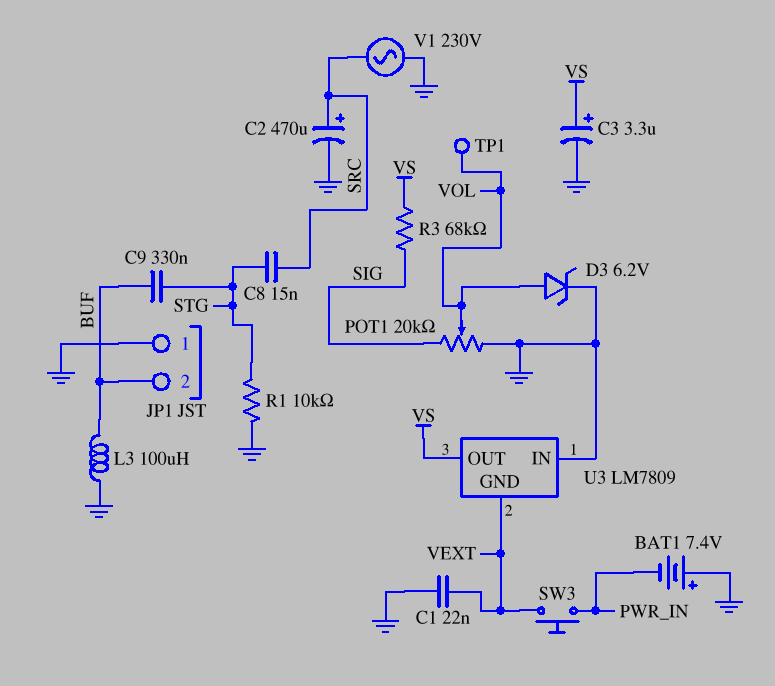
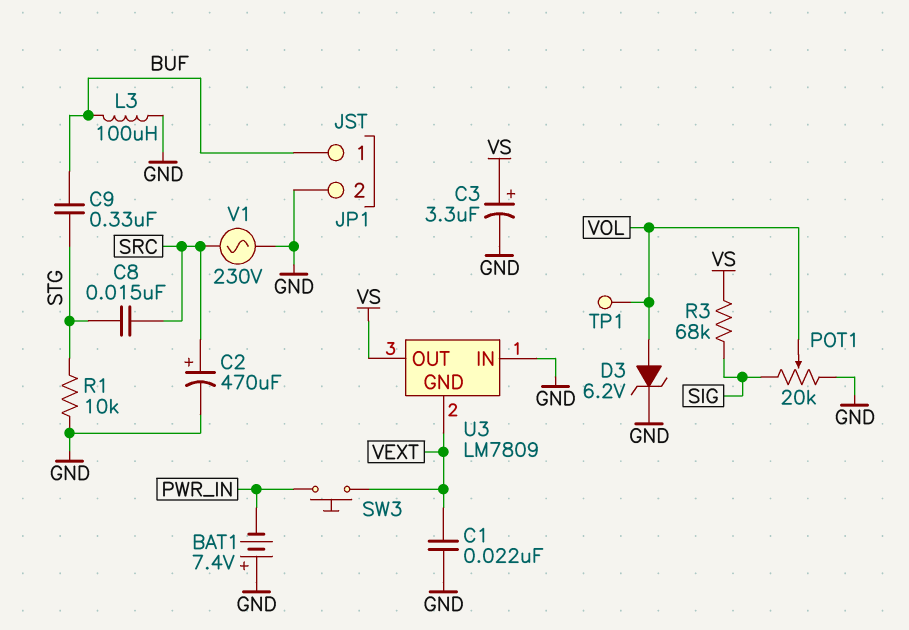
JP1 pin 1: GND -> BUF
JP1 pin 2: BUF -> GND

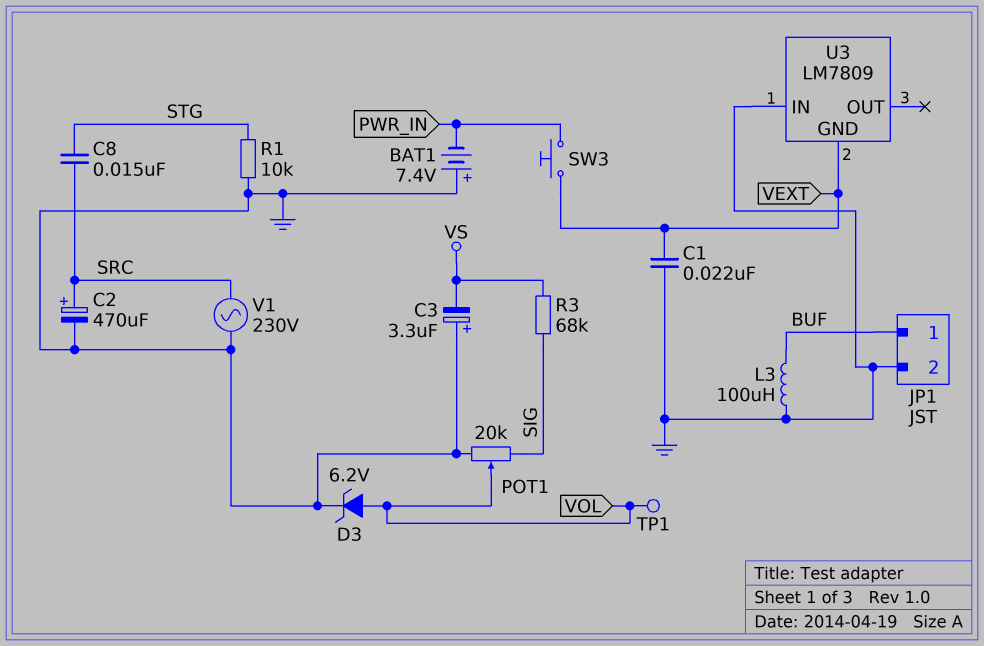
C3: 3.3uF (plus VS, minus GND) -> 3.3uF (plus GND, minus VS)
C9: 330nF (BUF, STG) -> none
U3 pin OUT: VS -> none

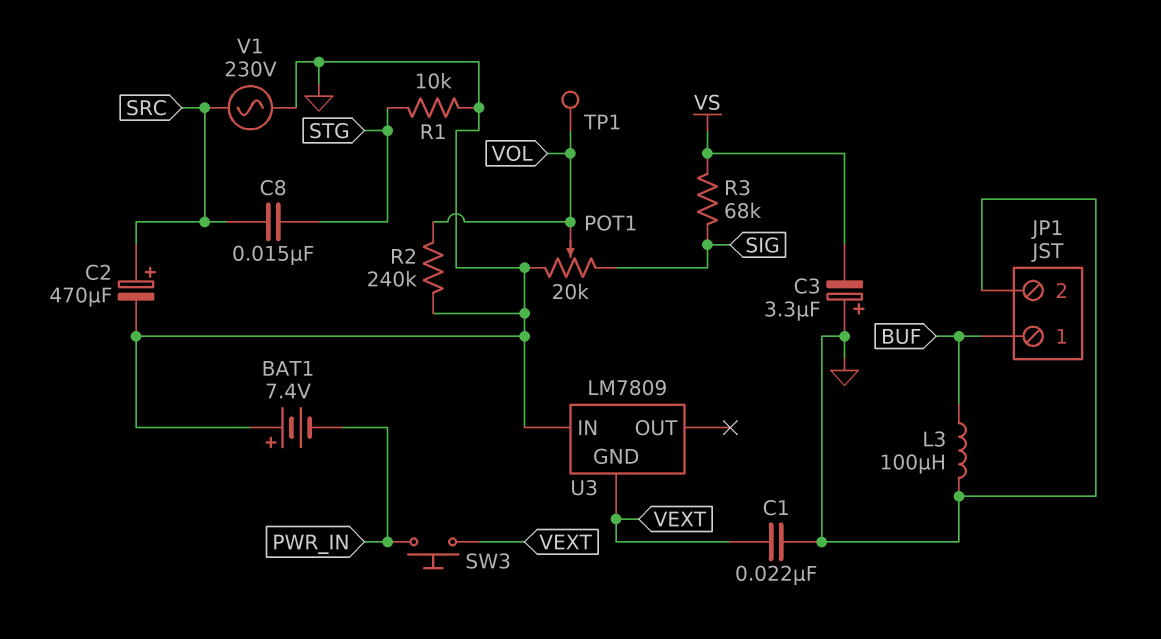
D3: zener 6.2V (A VOL, K GND) -> none
R2: none -> 240k (GND, VOL)

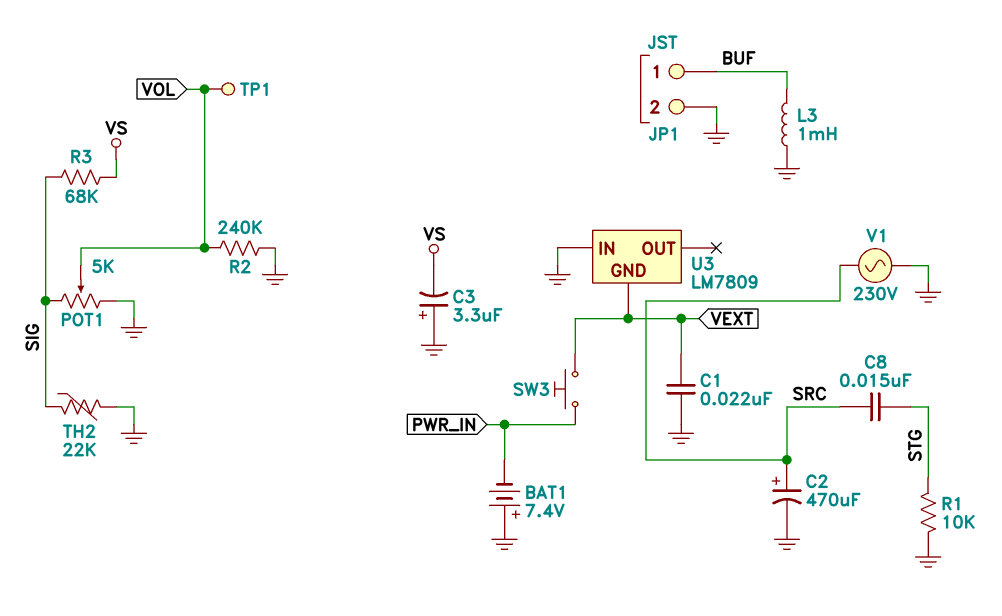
L3: 100uH (BUF, GND) -> 1mH (BUF, GND)
POT1: 20k (GND, SIG, wiper VOL) -> 5k (GND, SIG, wiper VOL)
TH2: none -> 22k (GND, SIG)

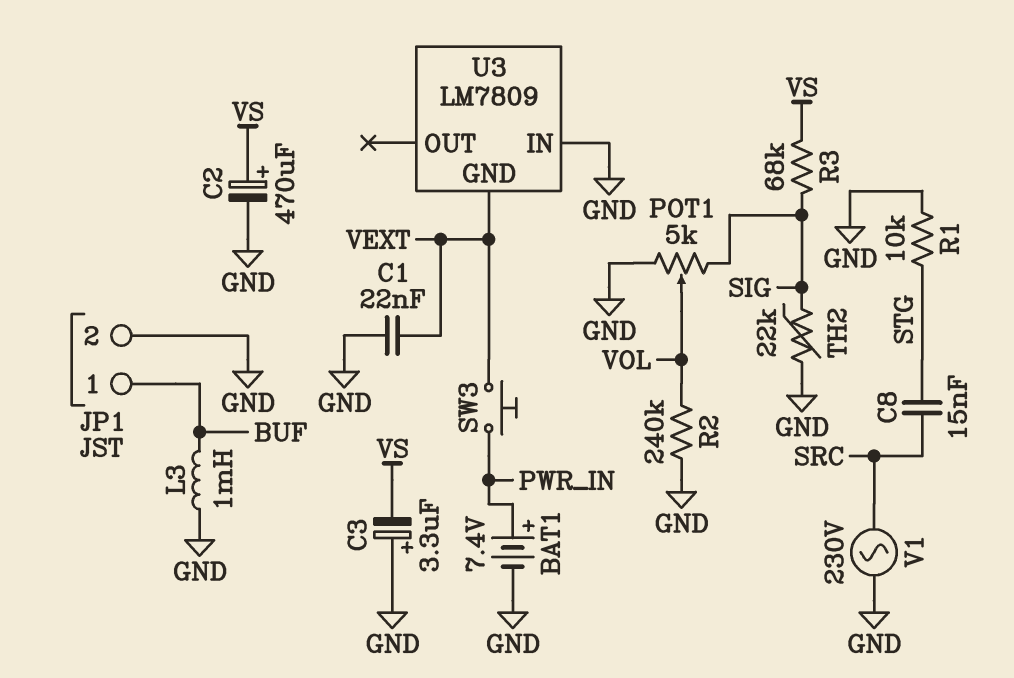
BAT1: 7.4V (plus GND, minus PWR_IN) -> 7.4V (plus PWR_IN, minus GND)
C2: 470uF (plus SRC, minus GND) -> 470uF (plus VS, minus GND)
TP1: test point (VOL) -> none

